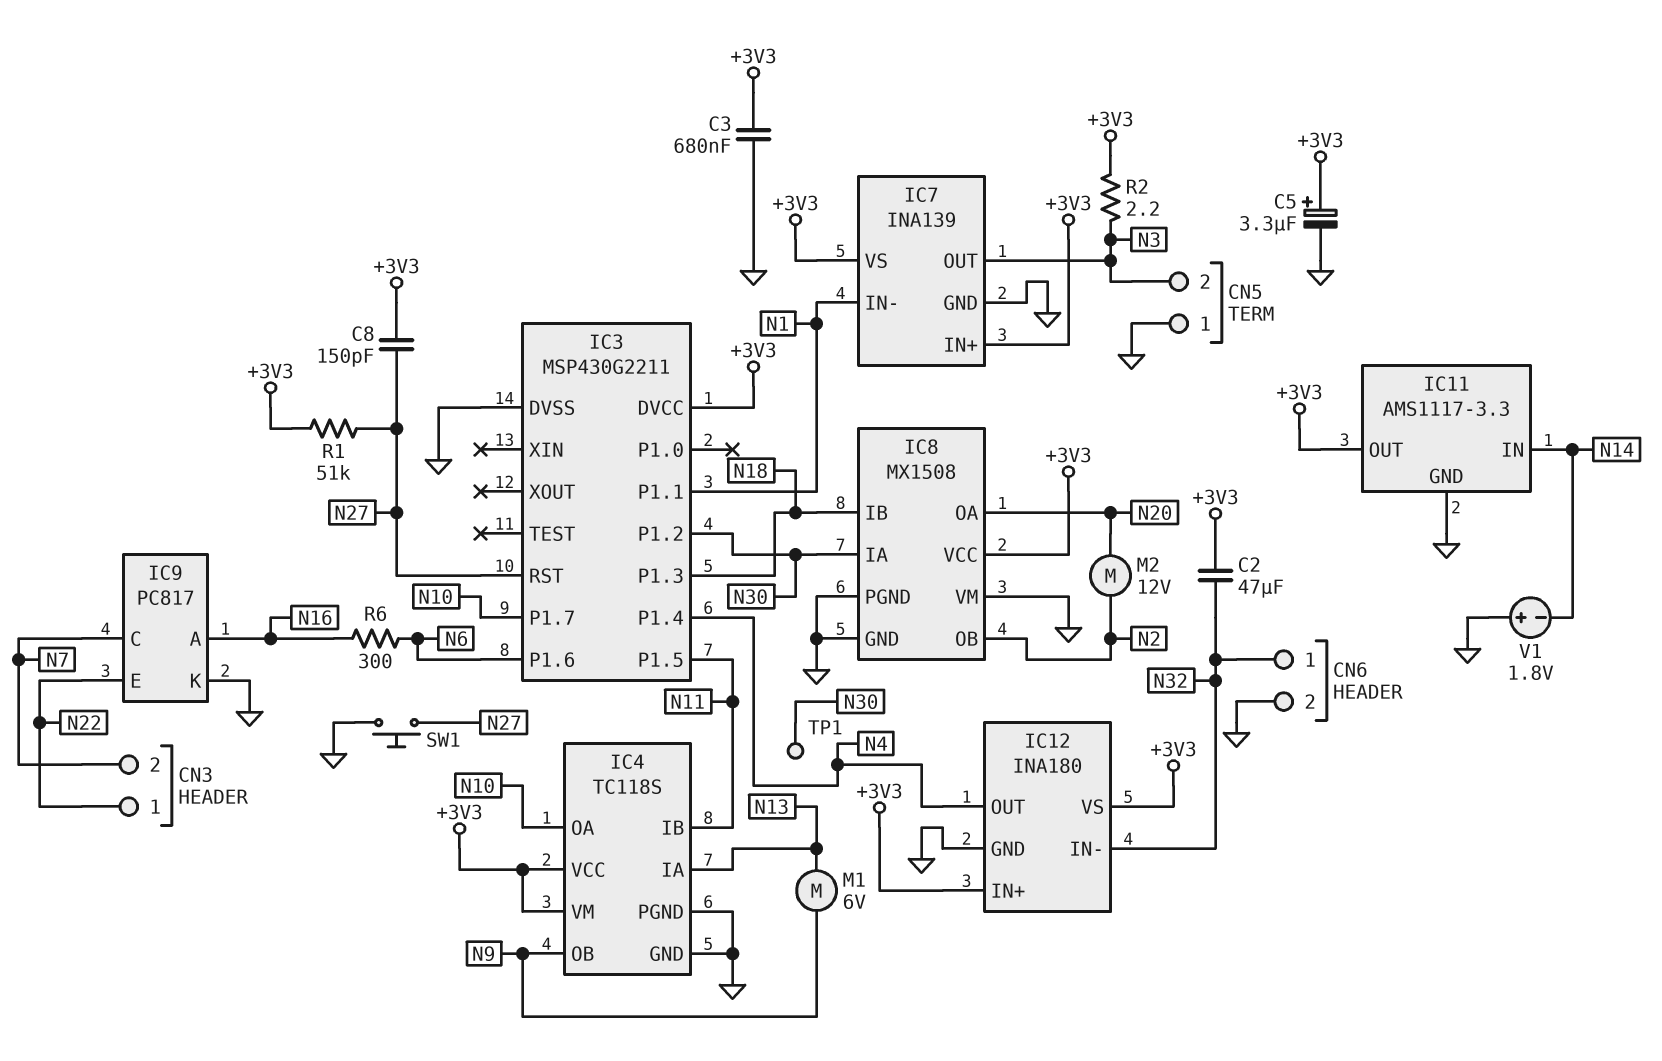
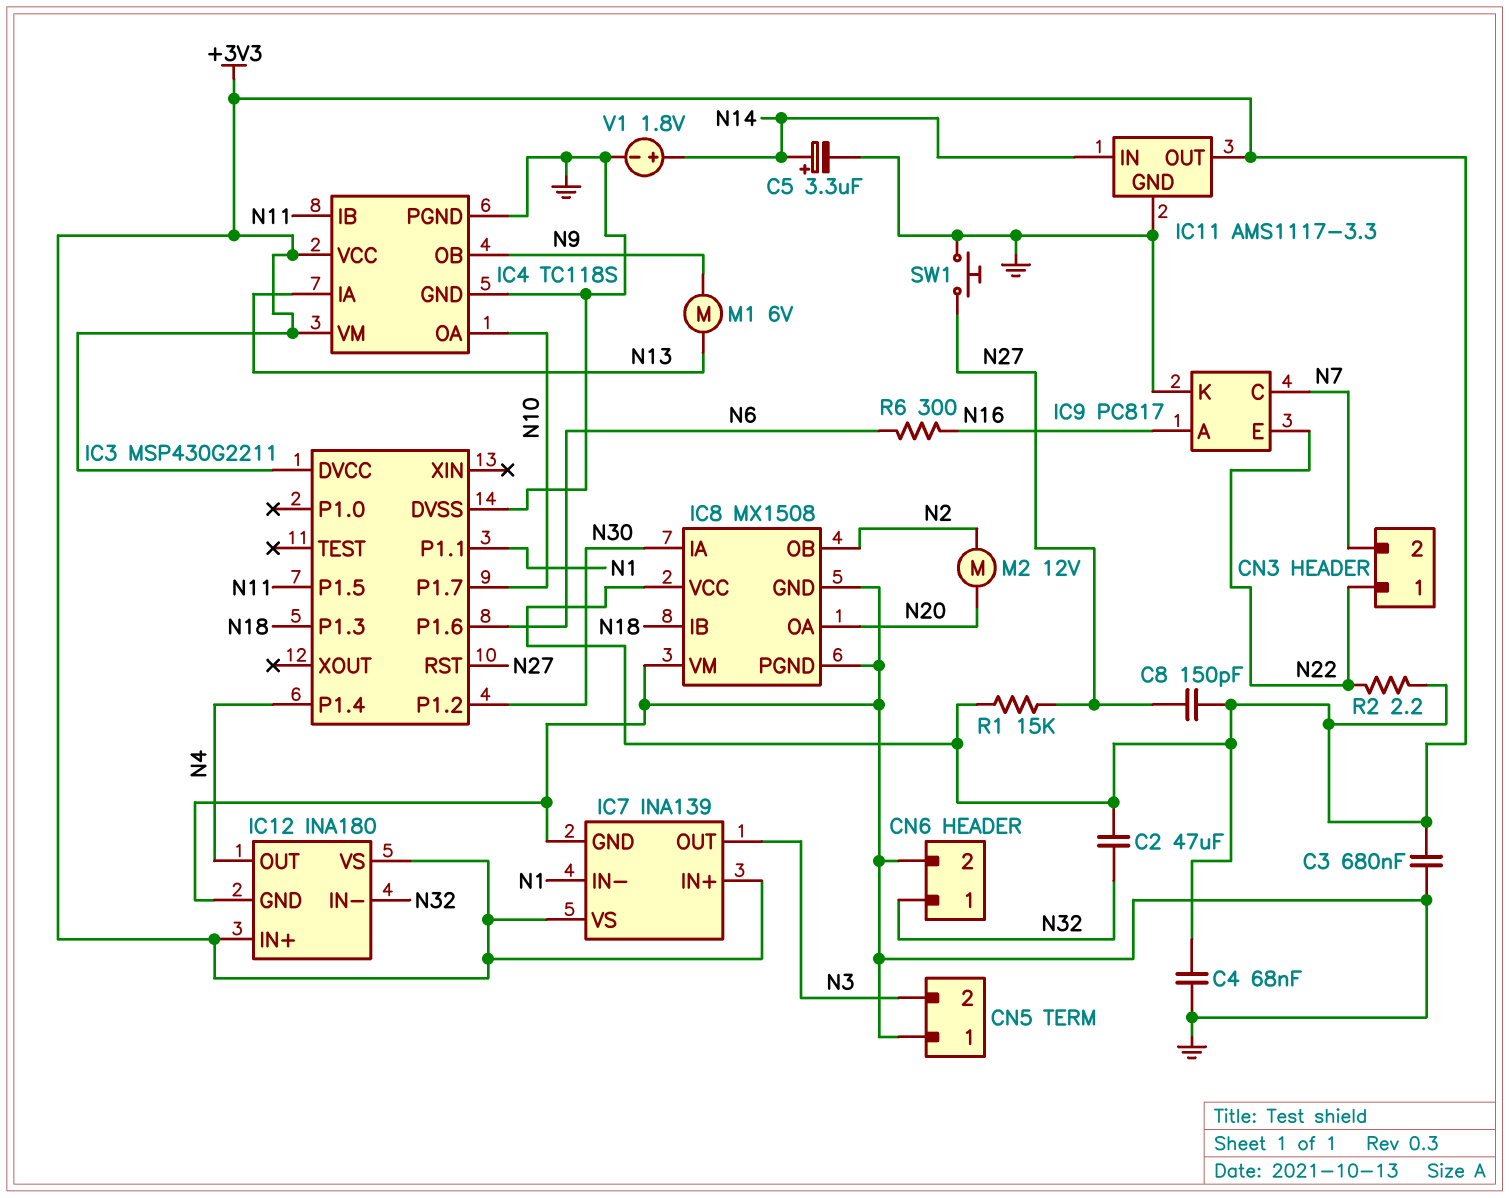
C4: none -> 68nF (+3V3, GND)
C5: 3.3uF (plus +3V3, minus GND) -> 3.3uF (plus N14, minus GND)
R1: 51k (+3V3, N27) -> 15k (+3V3, N27)
R2: 2.2 (+3V3, N3) -> 2.2 (+3V3, N22)
TP1: test point (N30) -> none
V1: 1.8V (plus GND, minus N14) -> 1.8V (plus N14, minus GND)

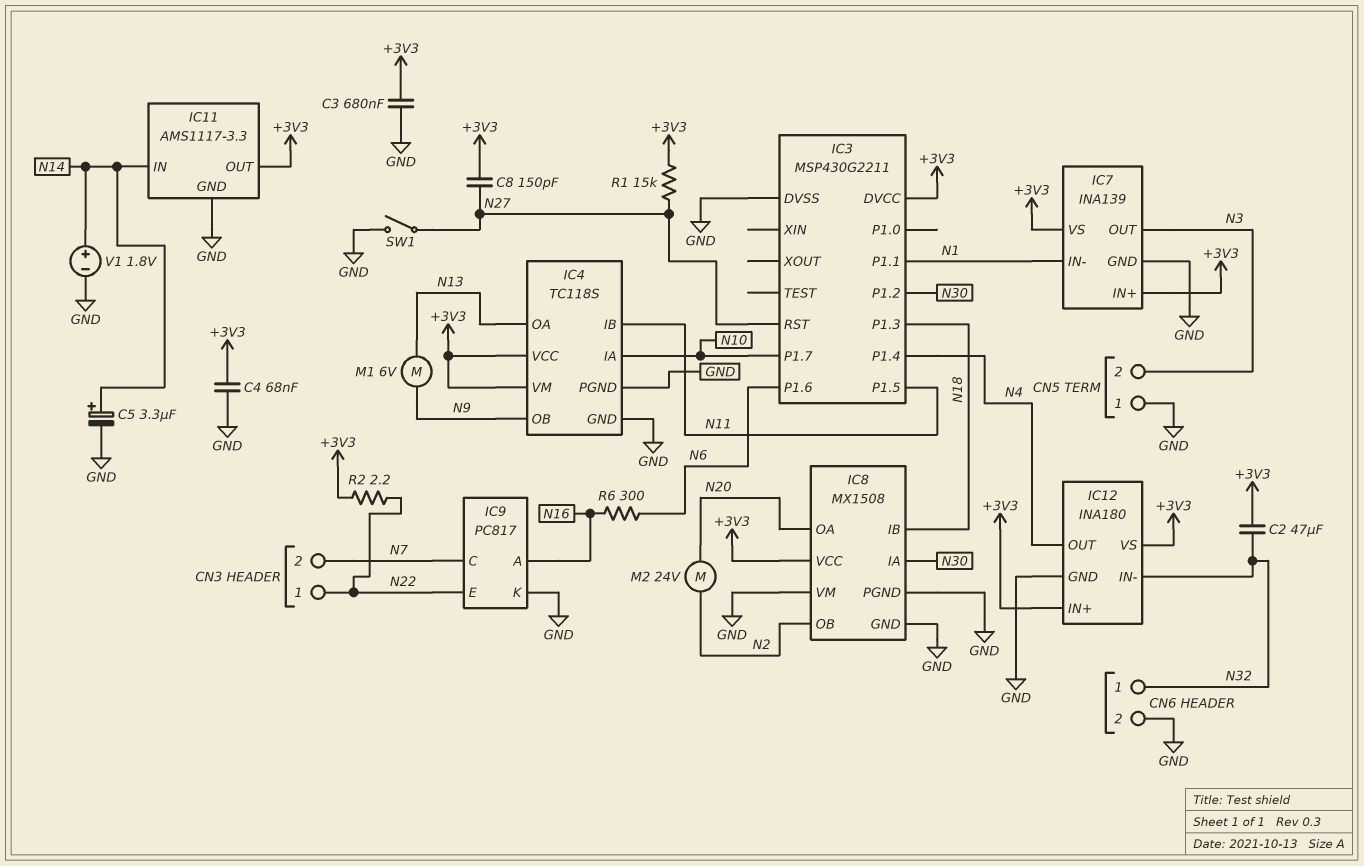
IC4 pin IA: N13 -> N10
IC4 pin OA: N10 -> N13
M2: motor 12V (N2, N20) -> motor 24V (N2, N20)
SW1: button (GND, N27) -> switch (GND, N27)

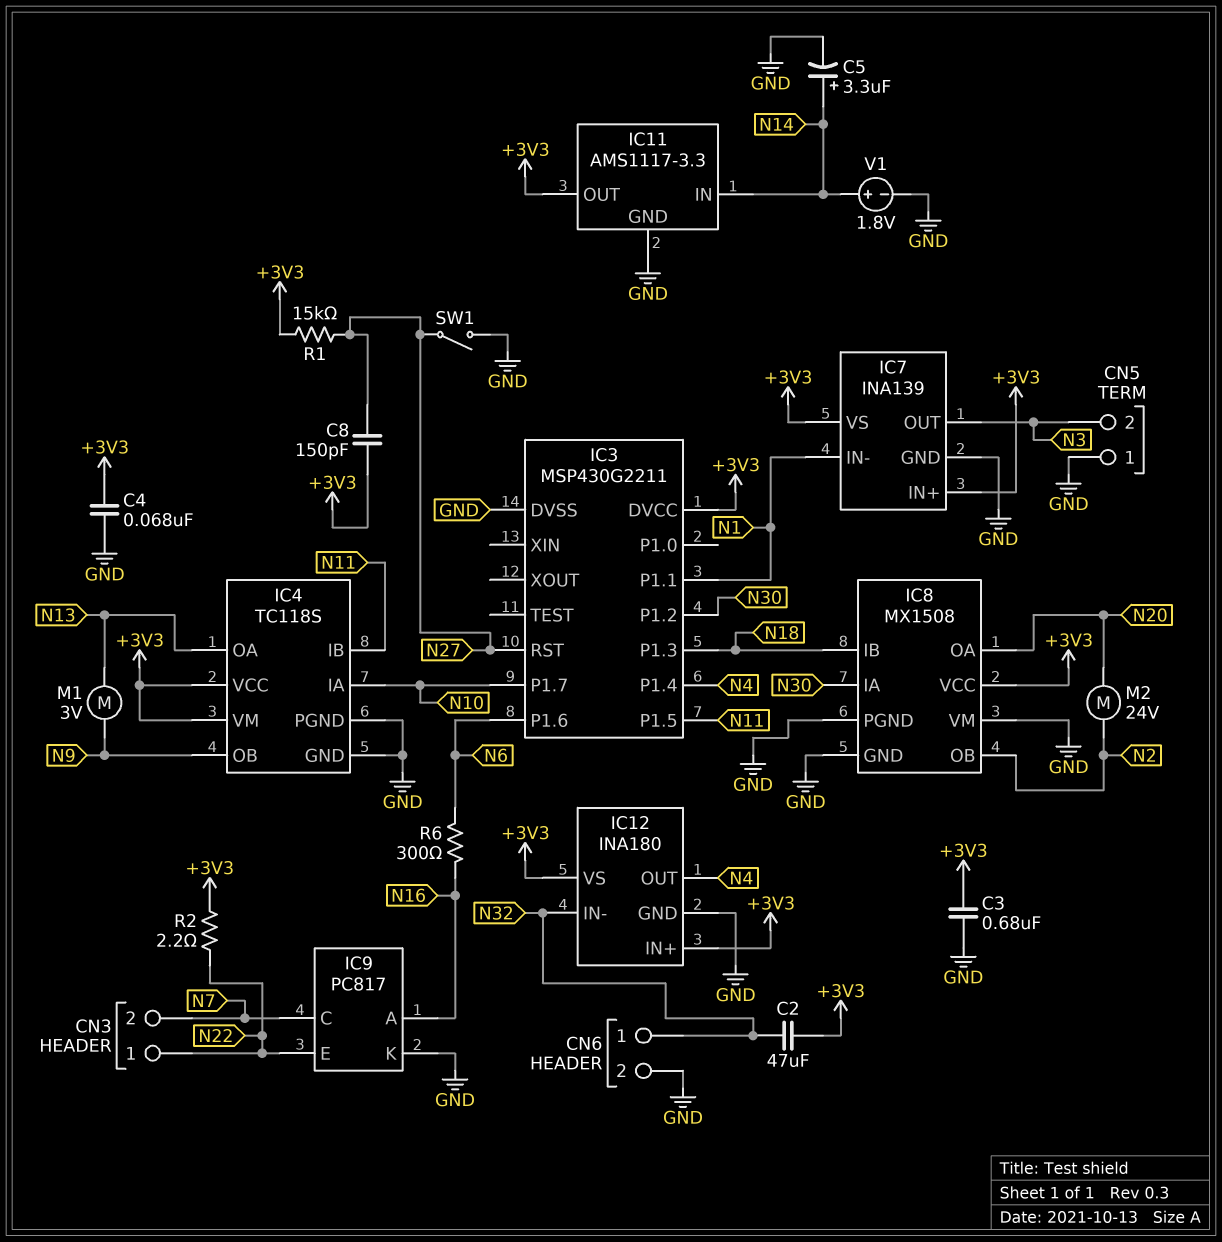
M1: motor 6V (N9, N13) -> motor 3V (N9, N13)

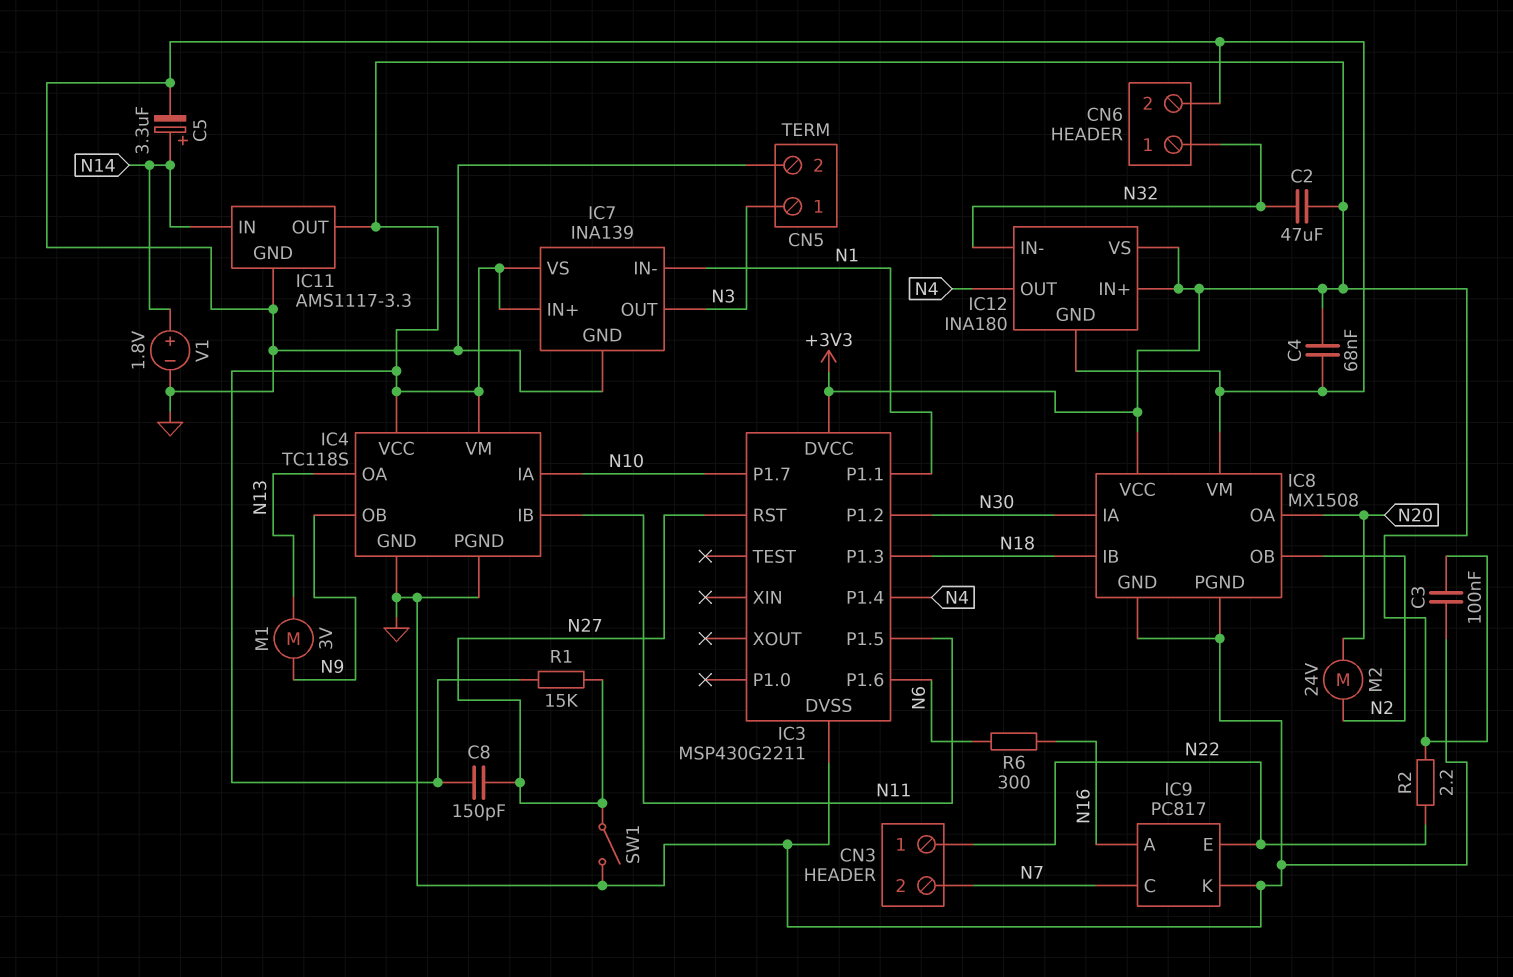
C3: 680nF (+3V3, GND) -> 100nF (+3V3, GND)
CN5 pin 1: GND -> N3
CN5 pin 2: N3 -> GND

